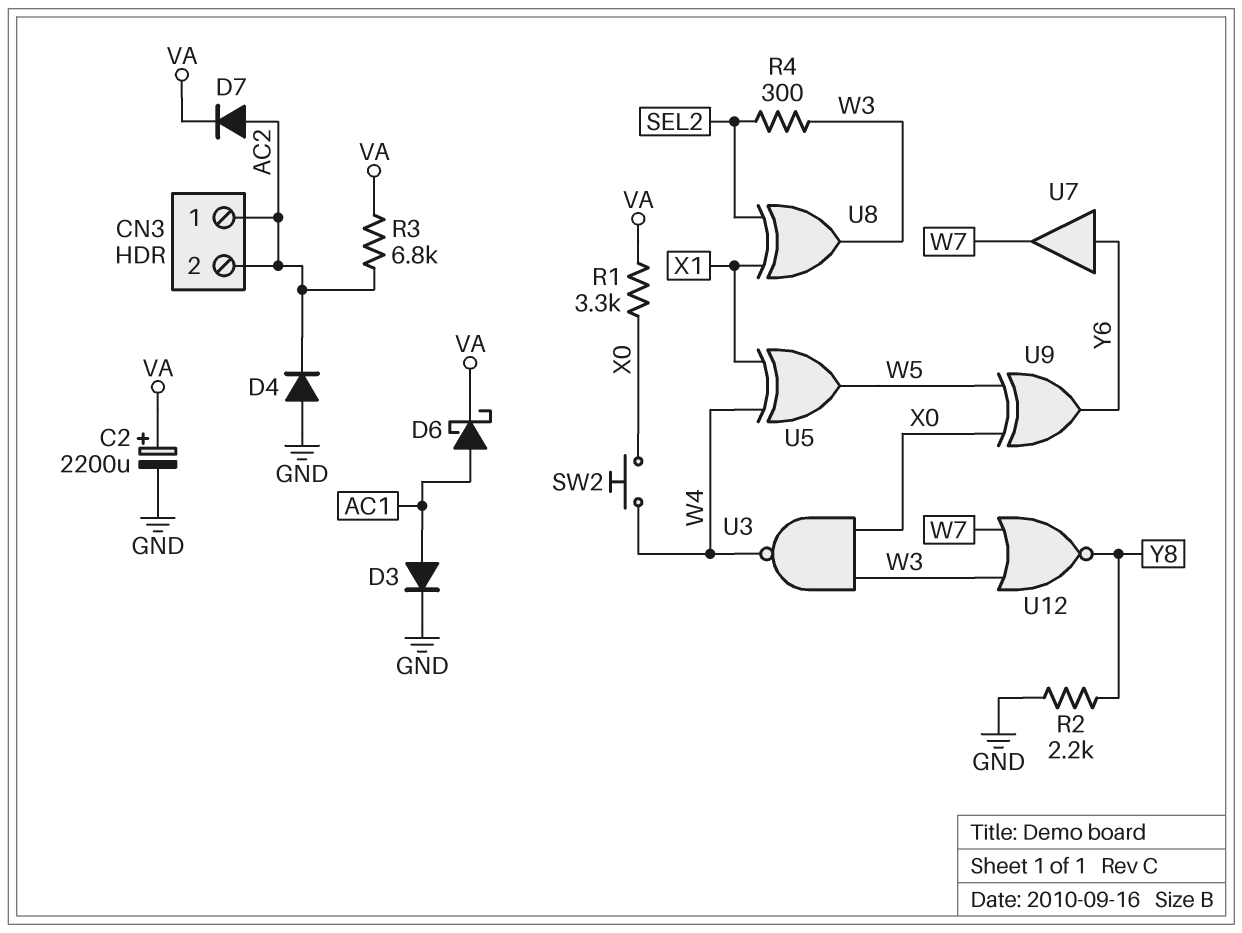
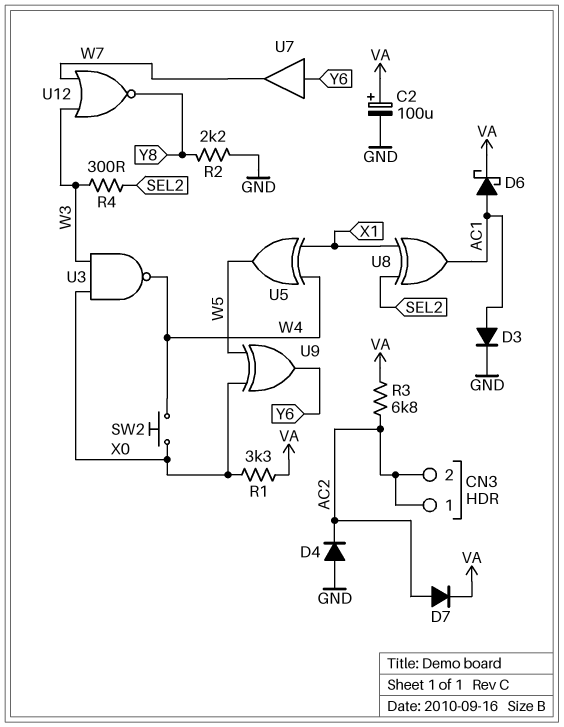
C2: 2200uF (plus VA, minus GND) -> 100uF (plus VA, minus GND)
U8: XOR (in SEL2, in X1, out W3) -> XOR (in SEL2, in X1, out AC1)

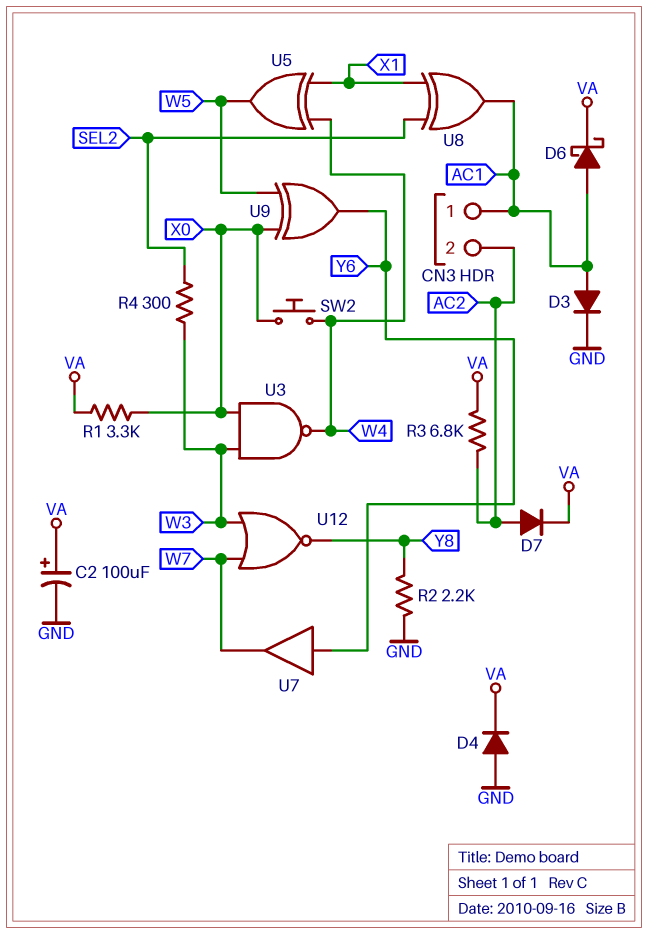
CN3 pin 1: AC2 -> AC1
D4: diode (A GND, K AC2) -> diode (A GND, K VA)

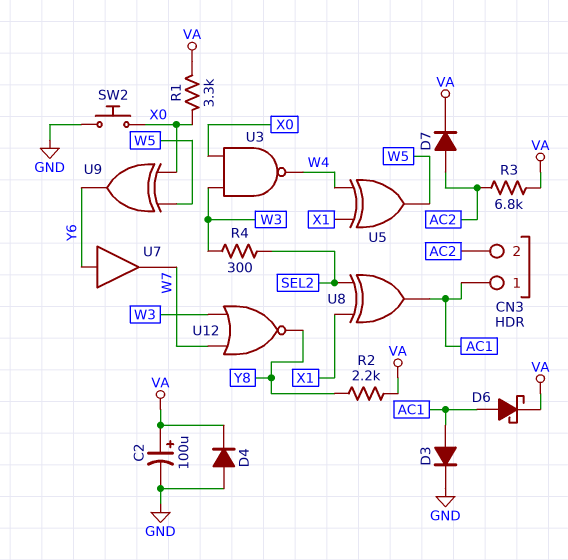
R2: 2.2k (GND, Y8) -> 2.2k (VA, Y8)
SW2: button (W4, X0) -> button (GND, X0)

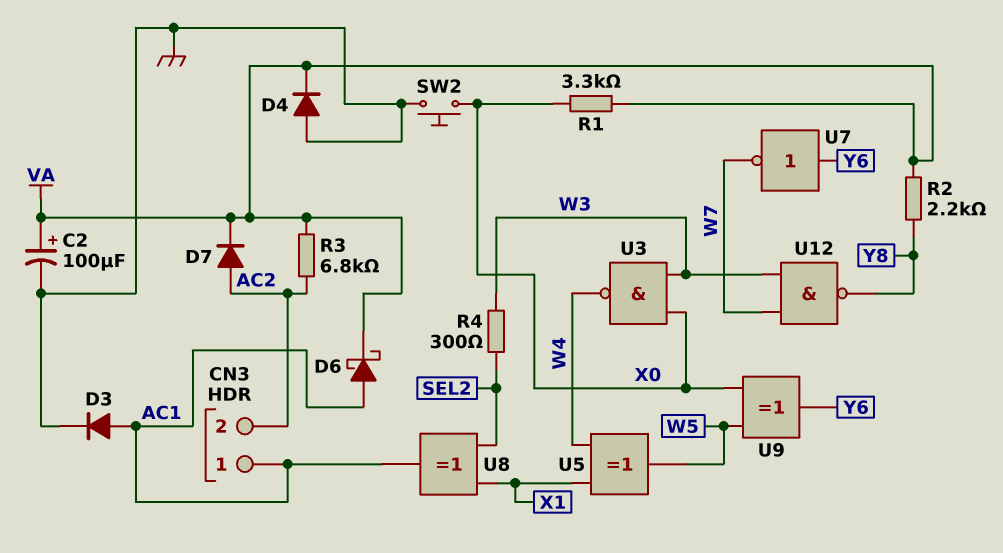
U7: buffer (in Y6, out W7) -> NOT (in Y6, out W7)
U12: NOR (in W3, in W7, out Y8) -> NAND (in W3, in W7, out Y8)

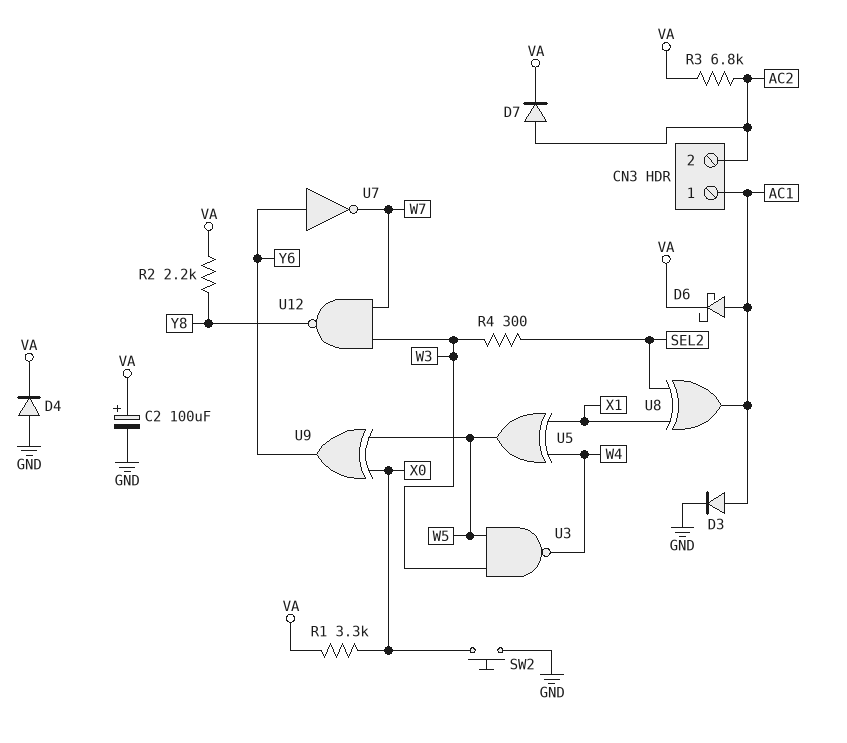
U3: NAND (in W3, in X0, out W4) -> NAND (in W3, in W5, out W4)

